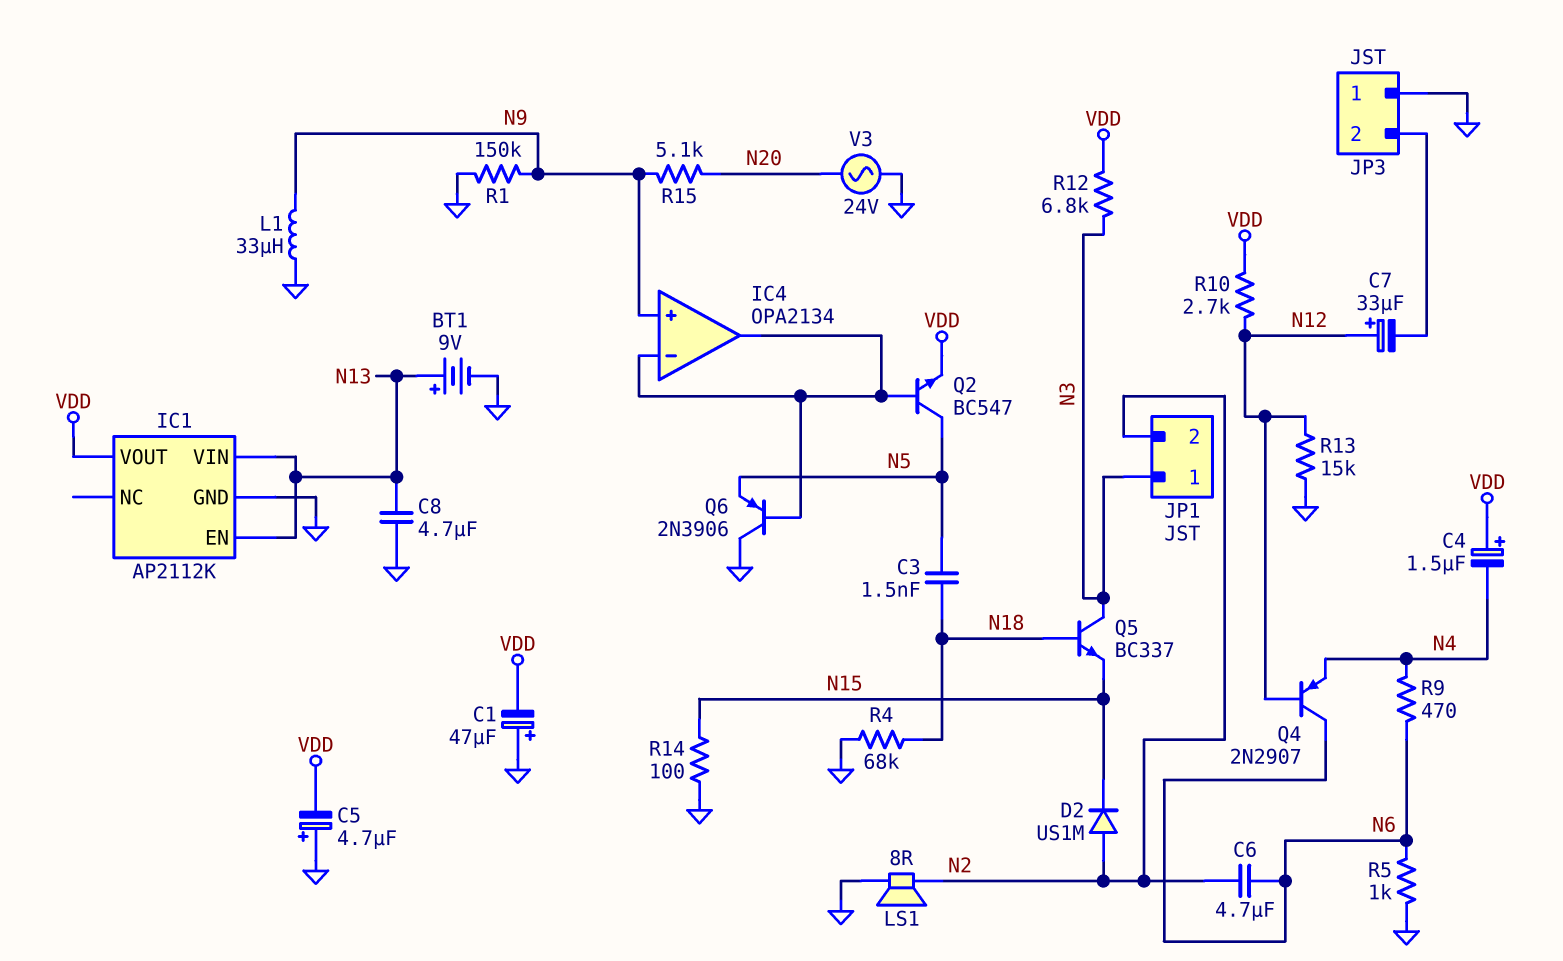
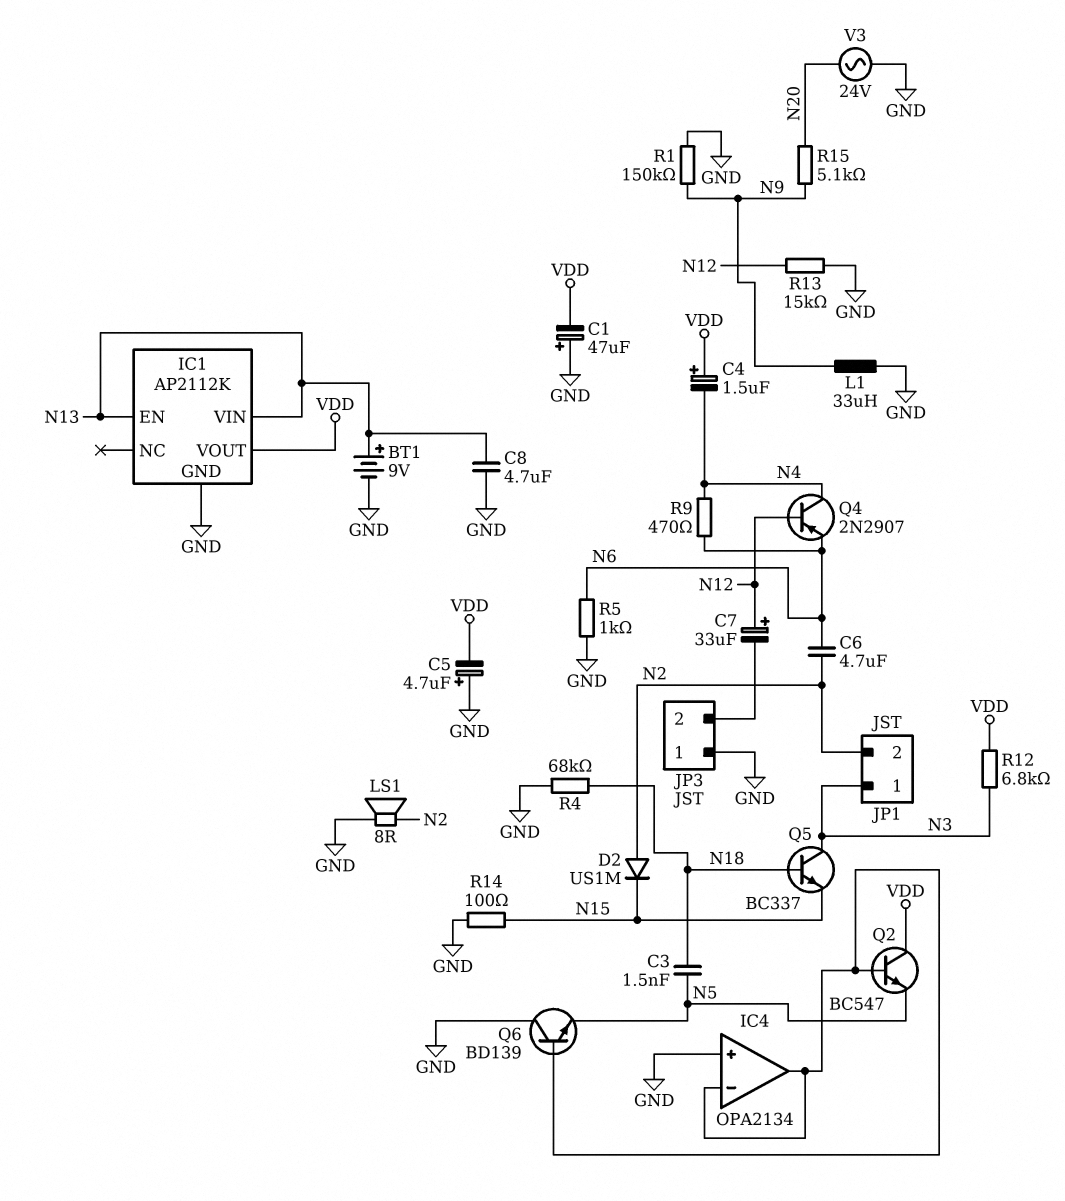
IC4 pin in+: N9 -> GND
Q2: NPN BC547 (B IC4/in-, C N5, E VDD) -> NPN BC547 (B IC4/in-, C VDD, E N5)
Q4: PNP 2N2907 (B N12, C N6, E N4) -> PNP 2N2907 (B N12, C N4, E N6)
Q6: PNP 2N3906 (B IC4/in-, C GND, E N5) -> NPN BD139 (B IC4/in-, C GND, E N5)
R10: 2.7k (N12, VDD) -> none

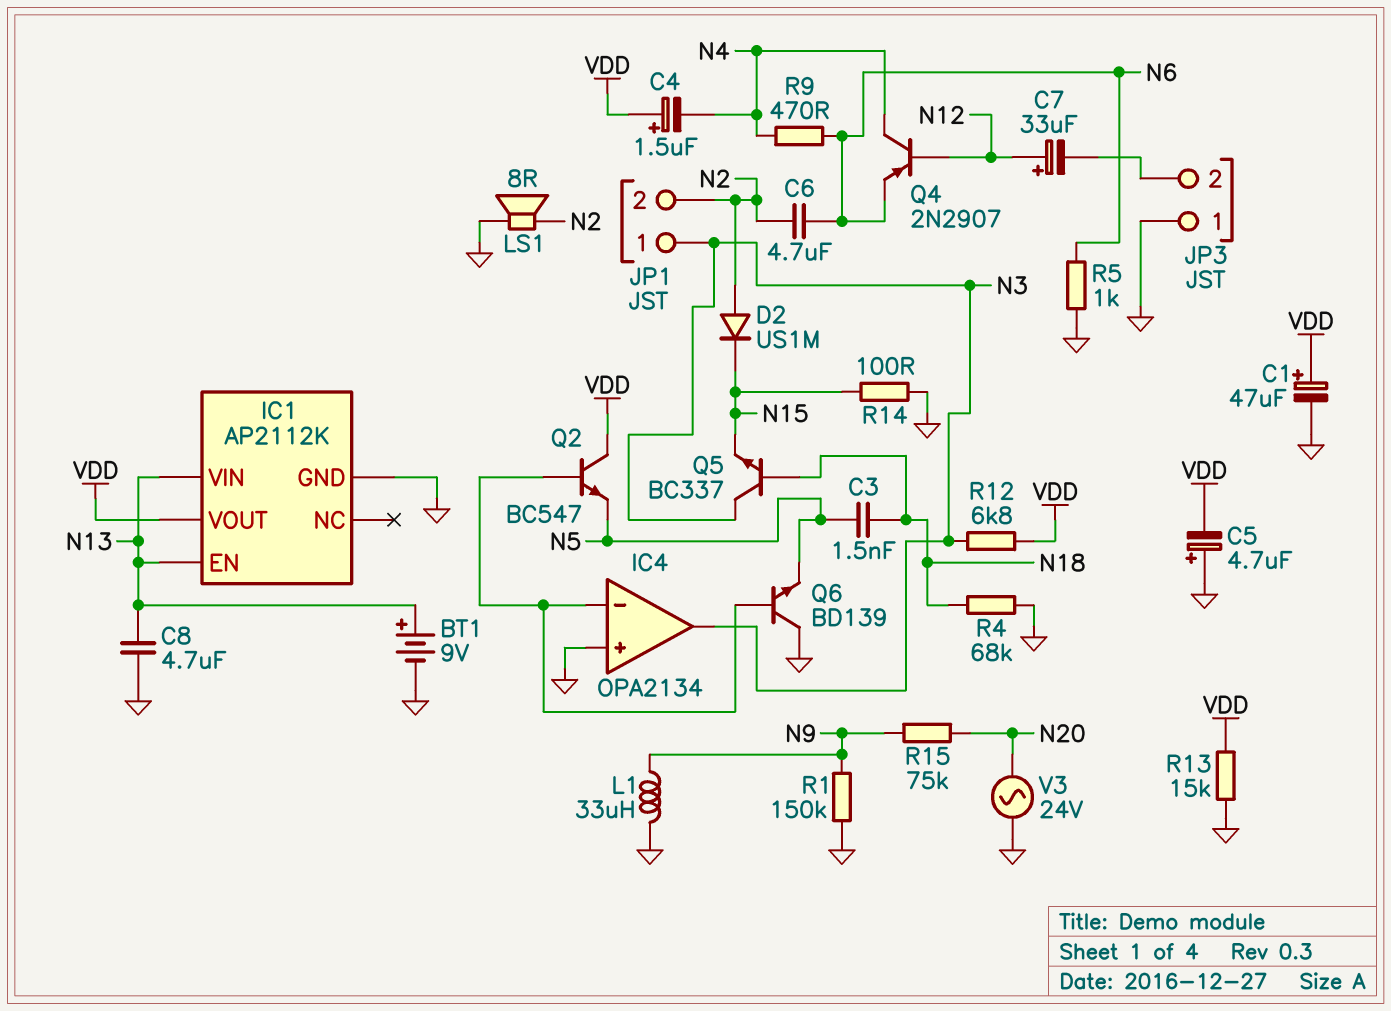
C1: 47uF (plus GND, minus VDD) -> 47uF (plus VDD, minus GND)
IC4 pin out: IC4/in- -> N3
R13: 15k (GND, N12) -> 15k (GND, VDD)
R15: 5.1k (N9, N20) -> 75k (N9, N20)

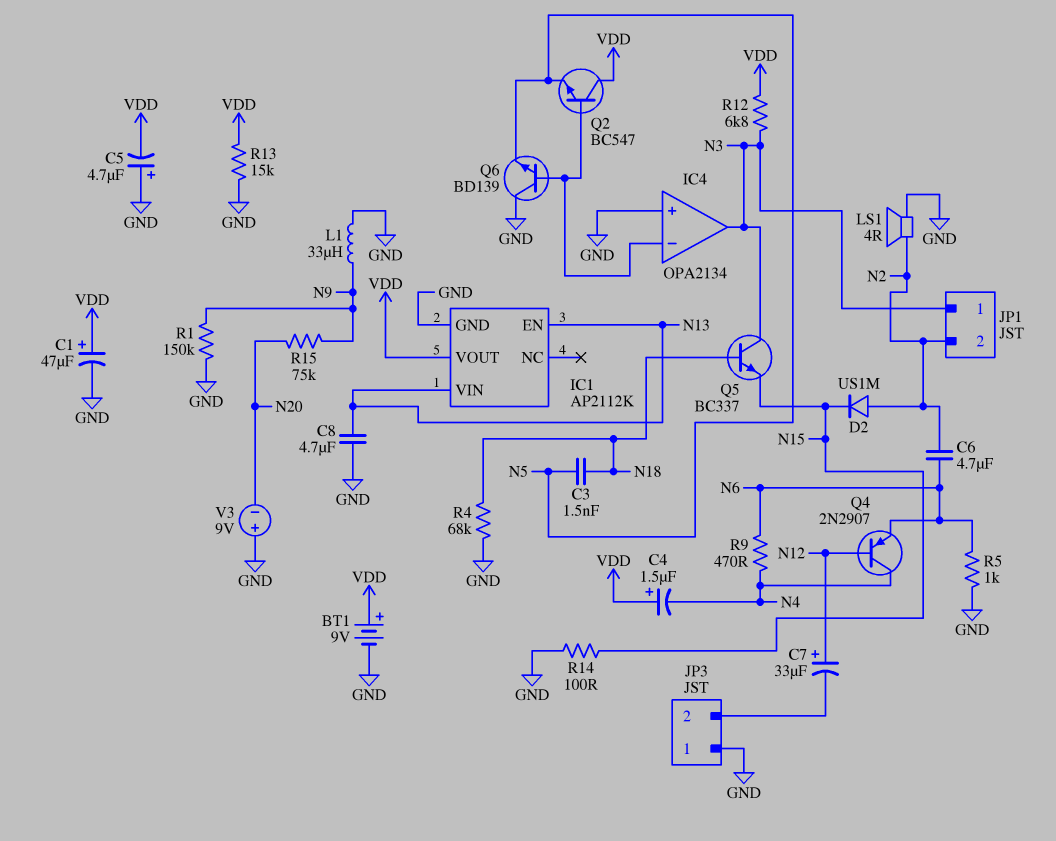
BT1: 9V (plus N13, minus GND) -> 9V (plus VDD, minus GND)
LS1: speaker 8R (GND, N2) -> speaker 4R (GND, N2)
V3: AC 24V (GND, N20) -> 9V (plus GND, minus N20)

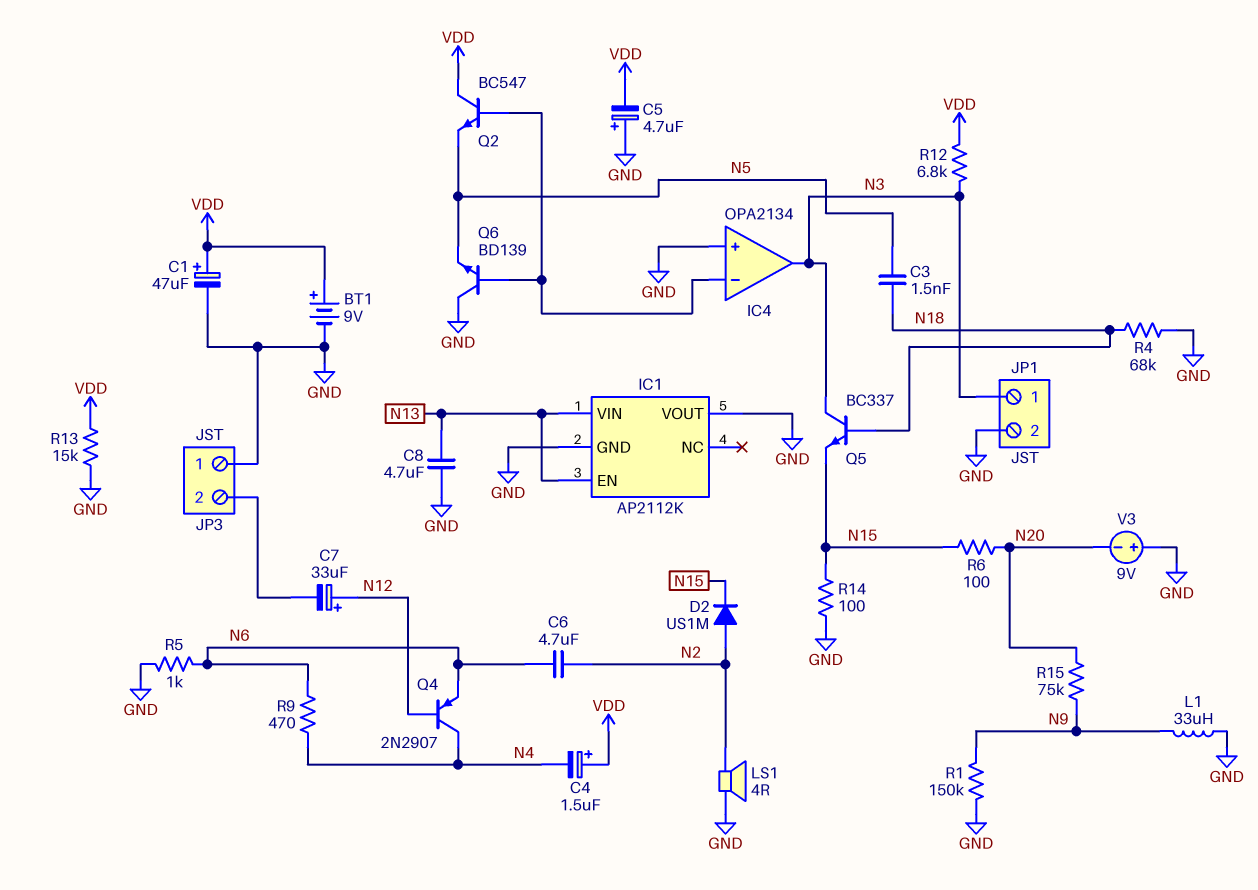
IC1 pin VOUT: VDD -> GND
JP1 pin 2: N2 -> GND
R6: none -> 100 (N15, N20)

